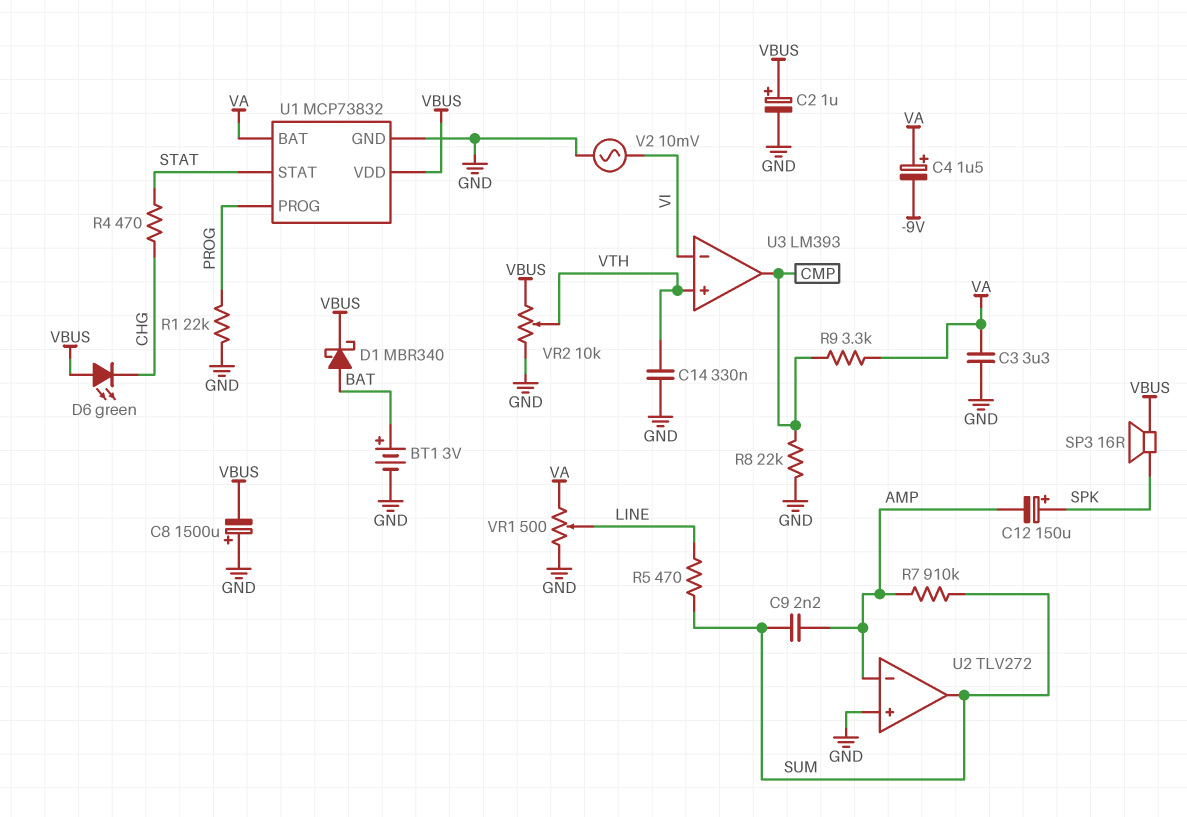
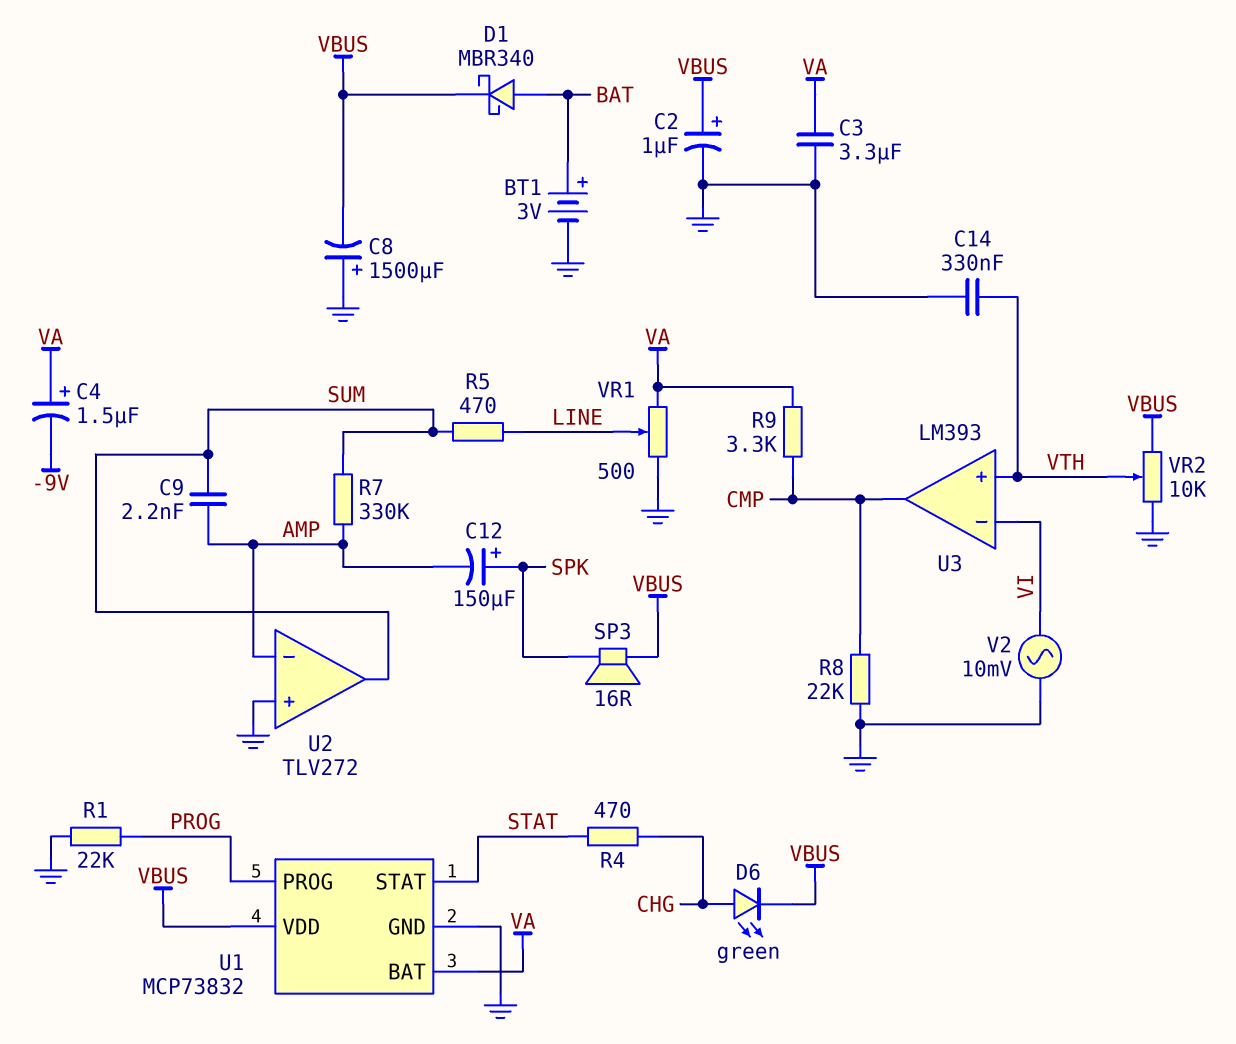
D6: LED green (A VBUS, K CHG) -> LED green (A CHG, K VBUS)
R7: 910k (AMP, SUM) -> 330k (AMP, SUM)

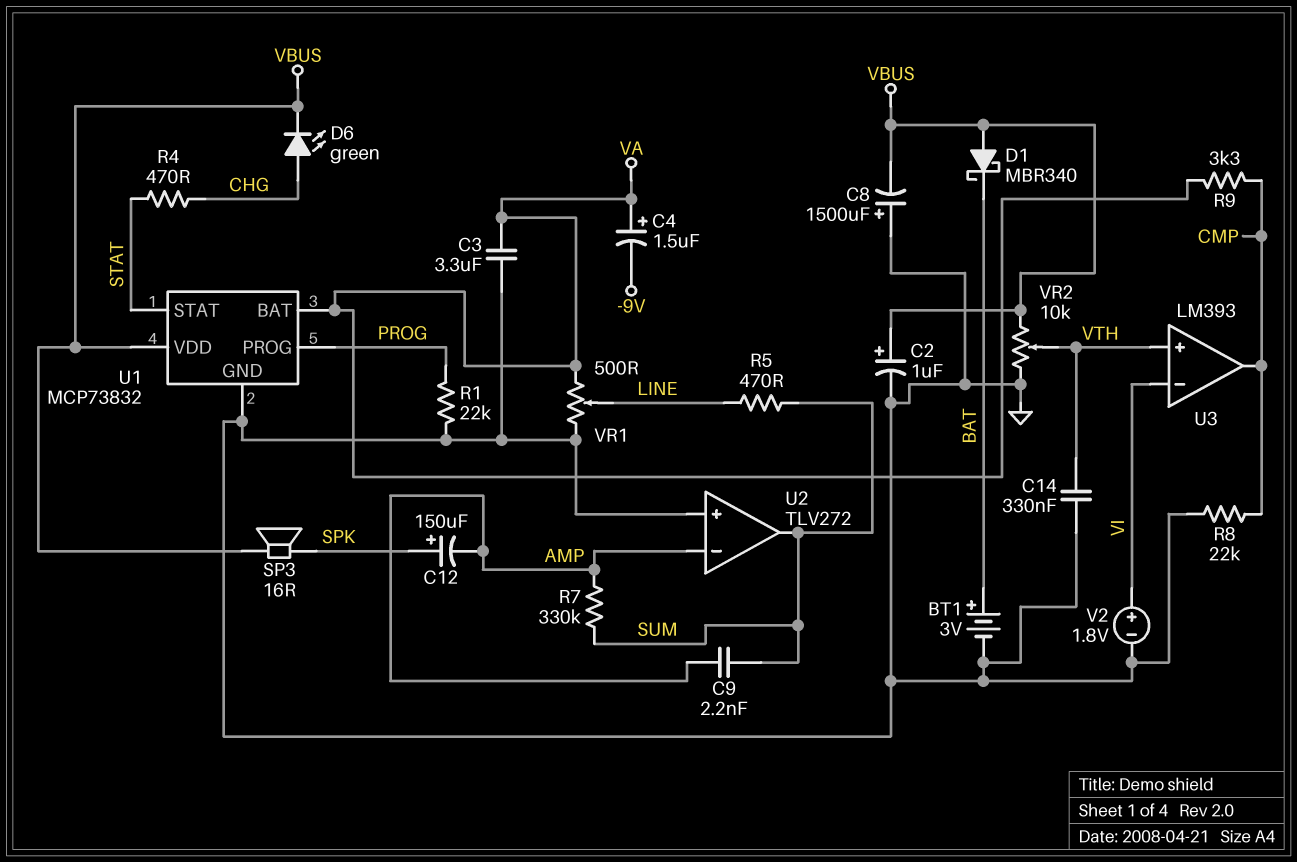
D1: schottky MBR340 (A BAT, K VBUS) -> schottky MBR340 (A VBUS, K BAT)
V2: AC 10mV (GND, VI) -> 1.8V (plus VI, minus GND)

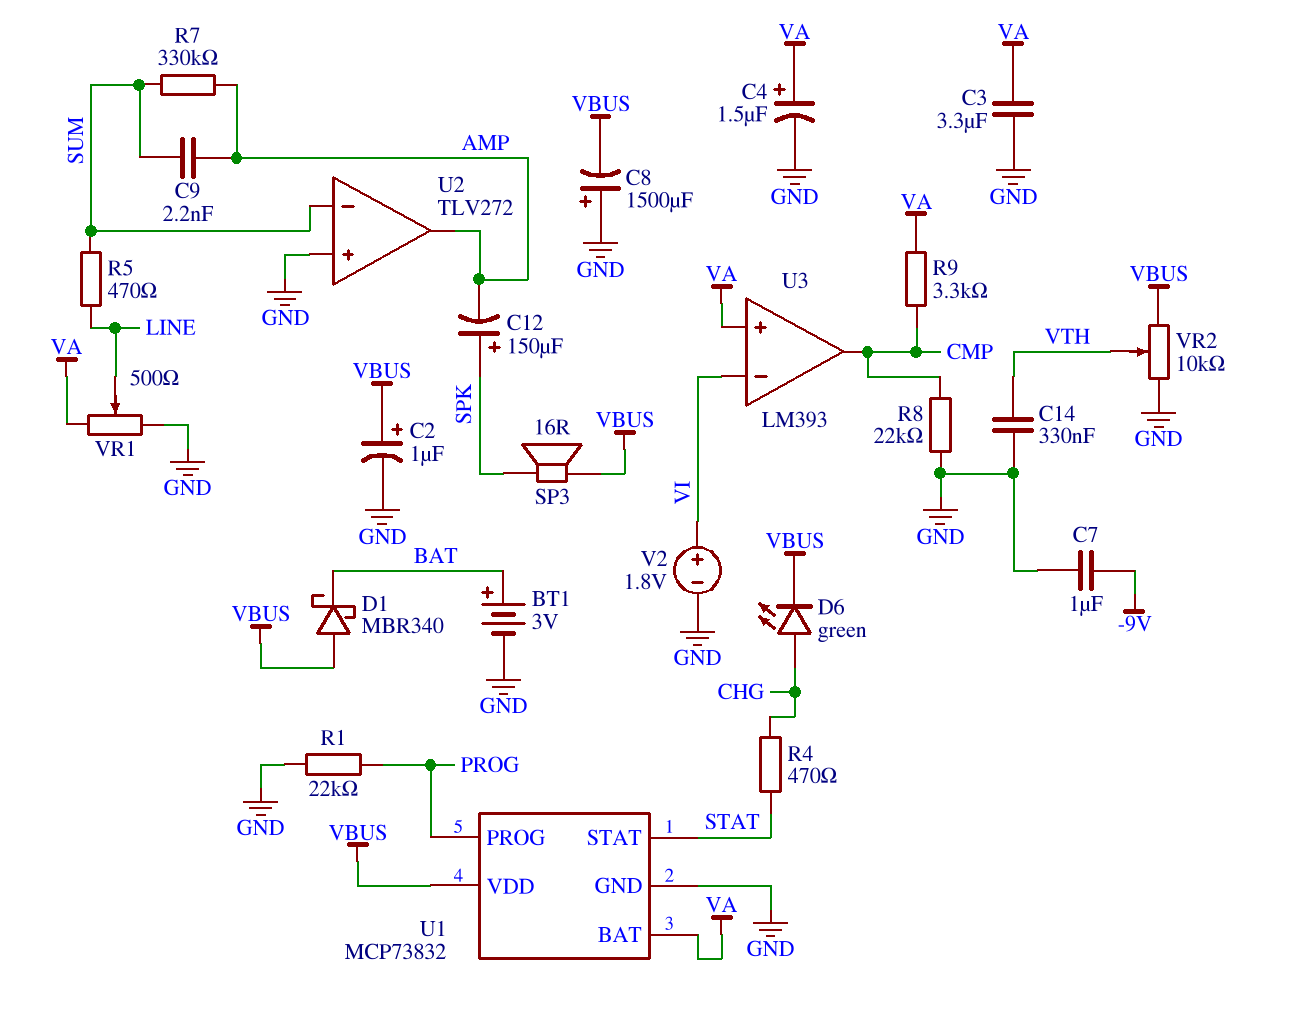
C4: 1.5uF (plus VA, minus -9V) -> 1.5uF (plus VA, minus GND)
C7: none -> 1uF (-9V, GND)
U2 pin in-: AMP -> SUM
U2 pin out: SUM -> AMP
U3 pin in+: VTH -> VA

